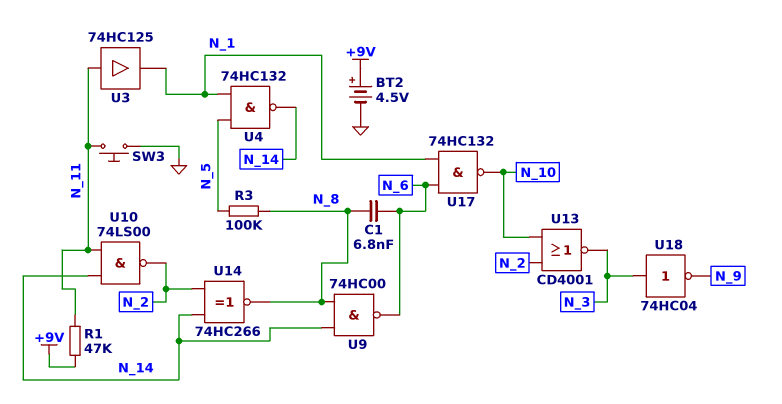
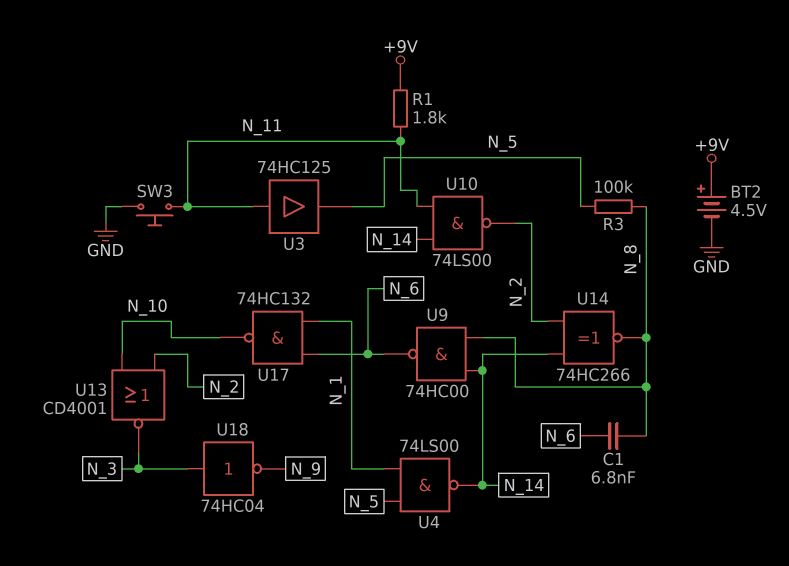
R1: 47k (+9V, N_11) -> 1.8k (+9V, N_11)
U3: buffer 74HC125 (in N_11, out N_1) -> buffer 74HC125 (in N_11, out N_5)
U4: NAND 74HC132 (in N_1, in N_5, out N_14) -> NAND 74LS00 (in N_1, in N_5, out N_14)

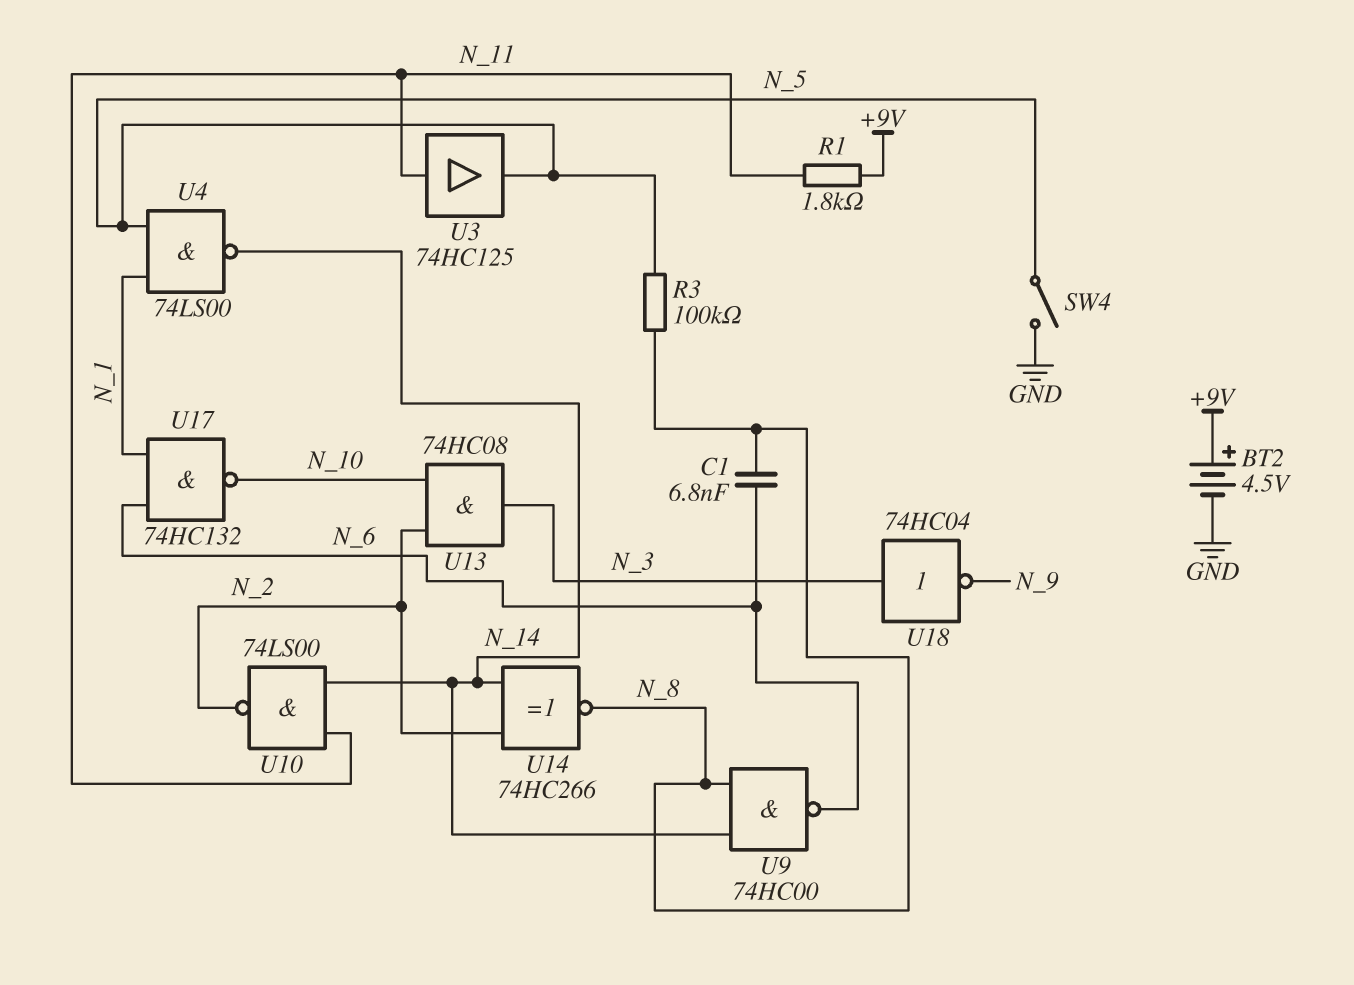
SW3: button (GND, N_11) -> none
SW4: none -> switch (GND, N_5)
U13: NOR CD4001 (in N_2, in N_10, out N_3) -> AND 74HC08 (in N_2, in N_10, out N_3)

